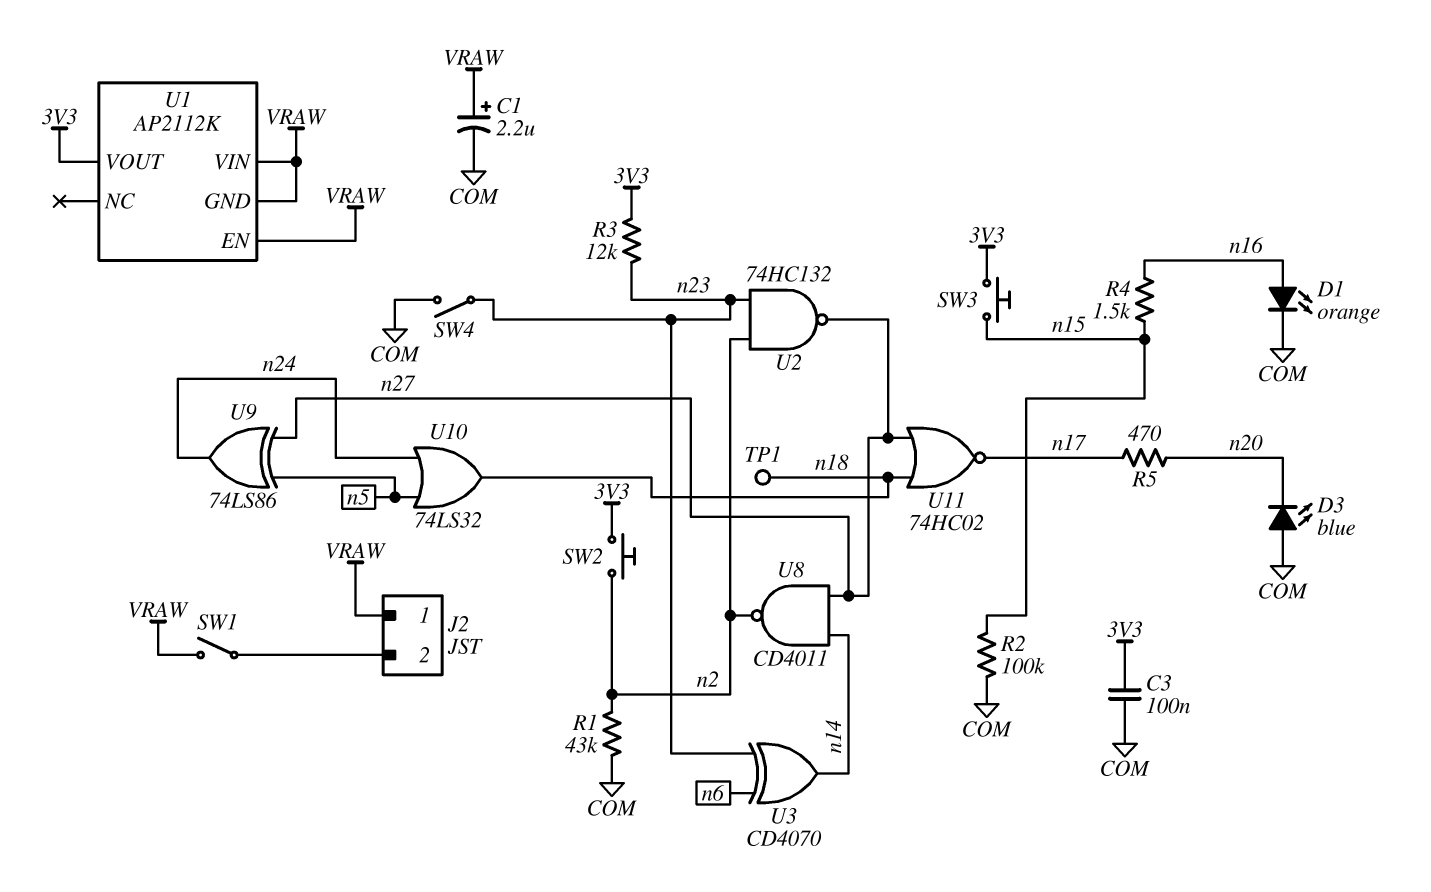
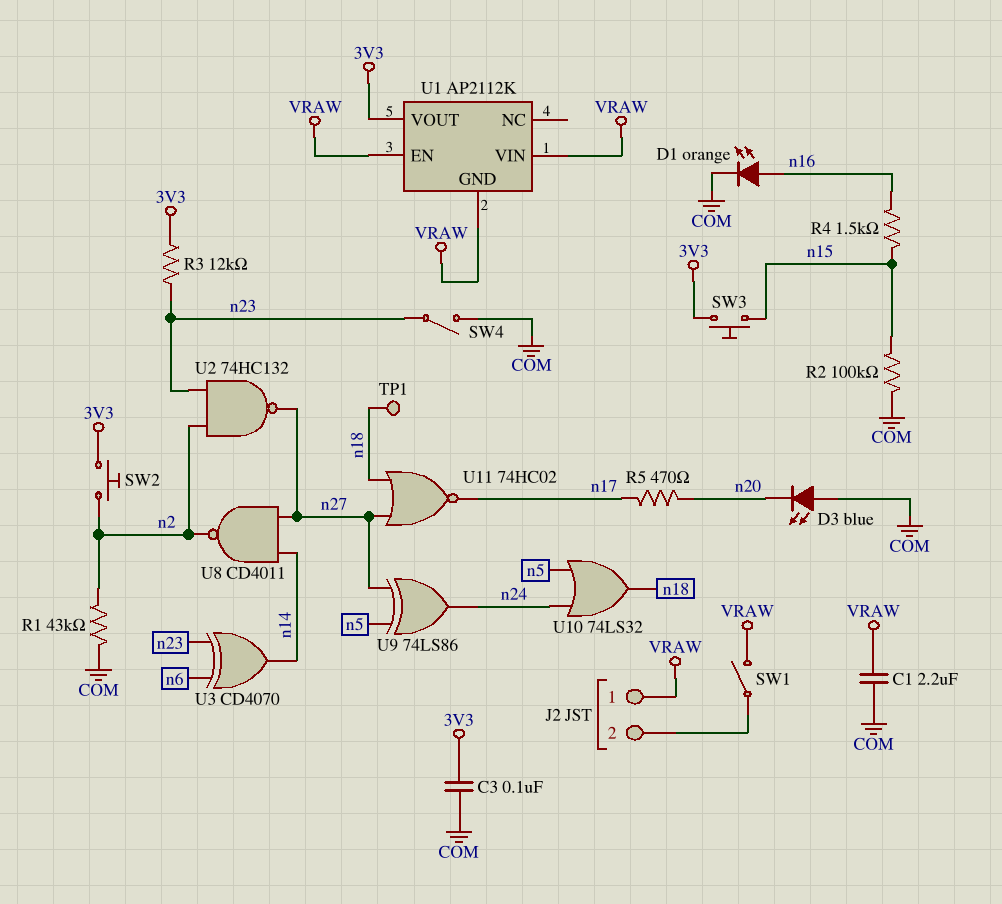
C1: 2.2uF (plus VRAW, minus COM) -> 2.2uF (COM, VRAW)

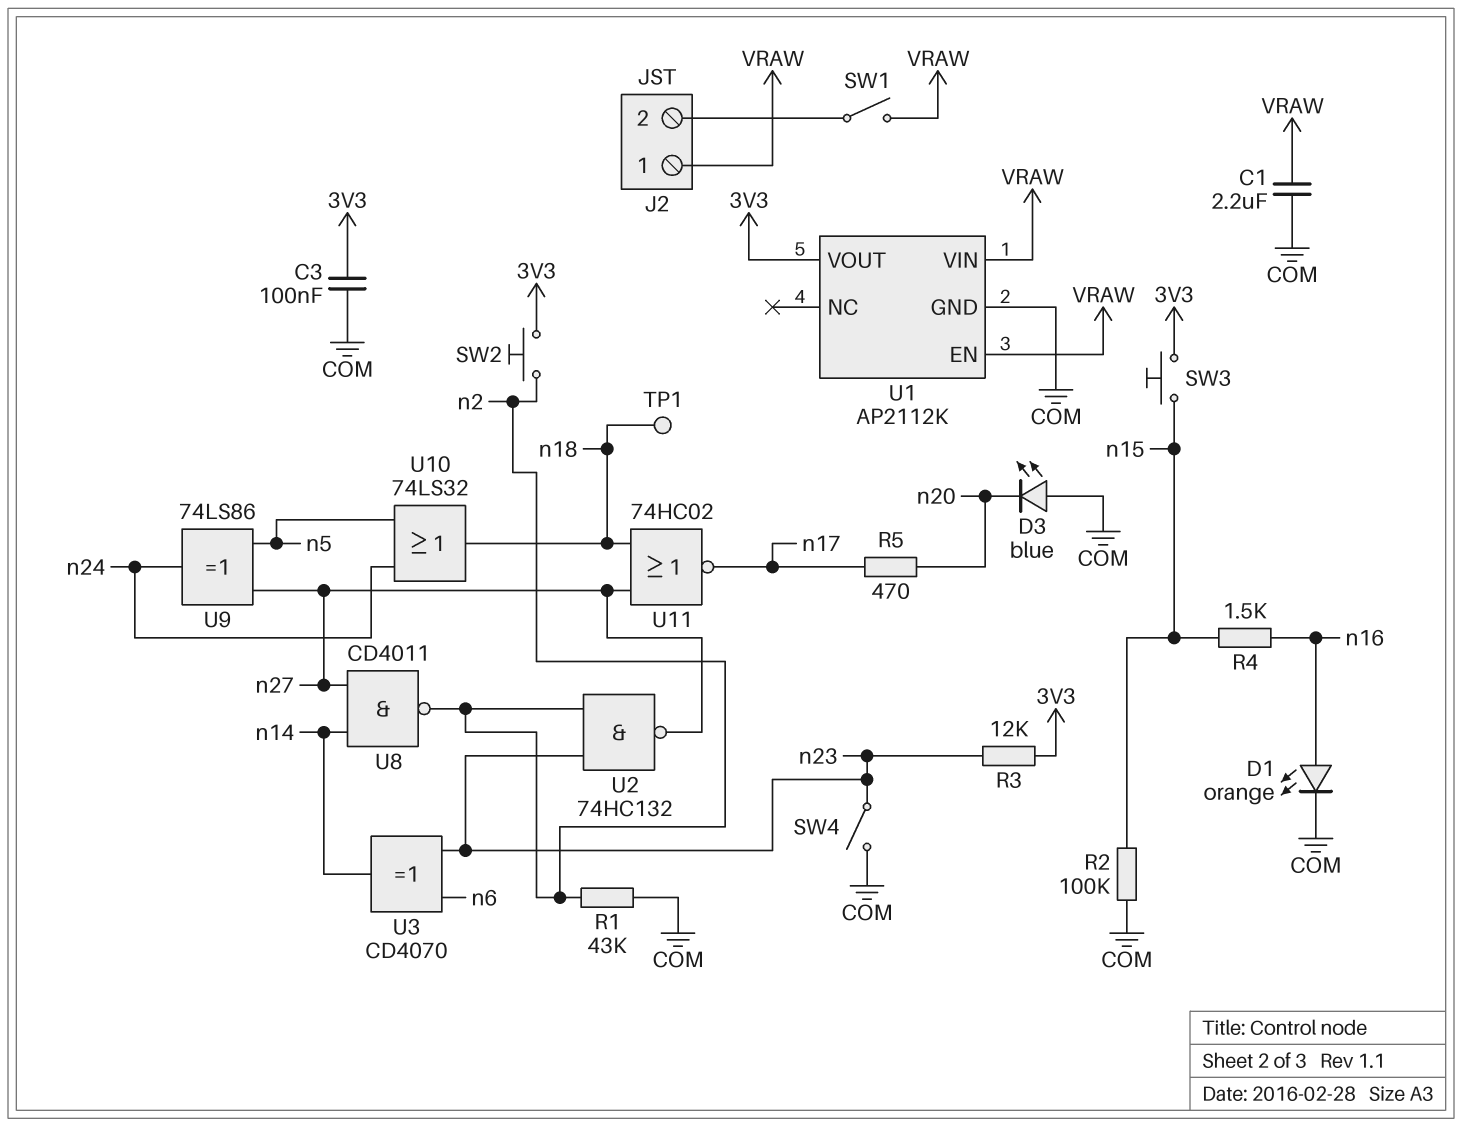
U1 pin GND: VRAW -> COM

